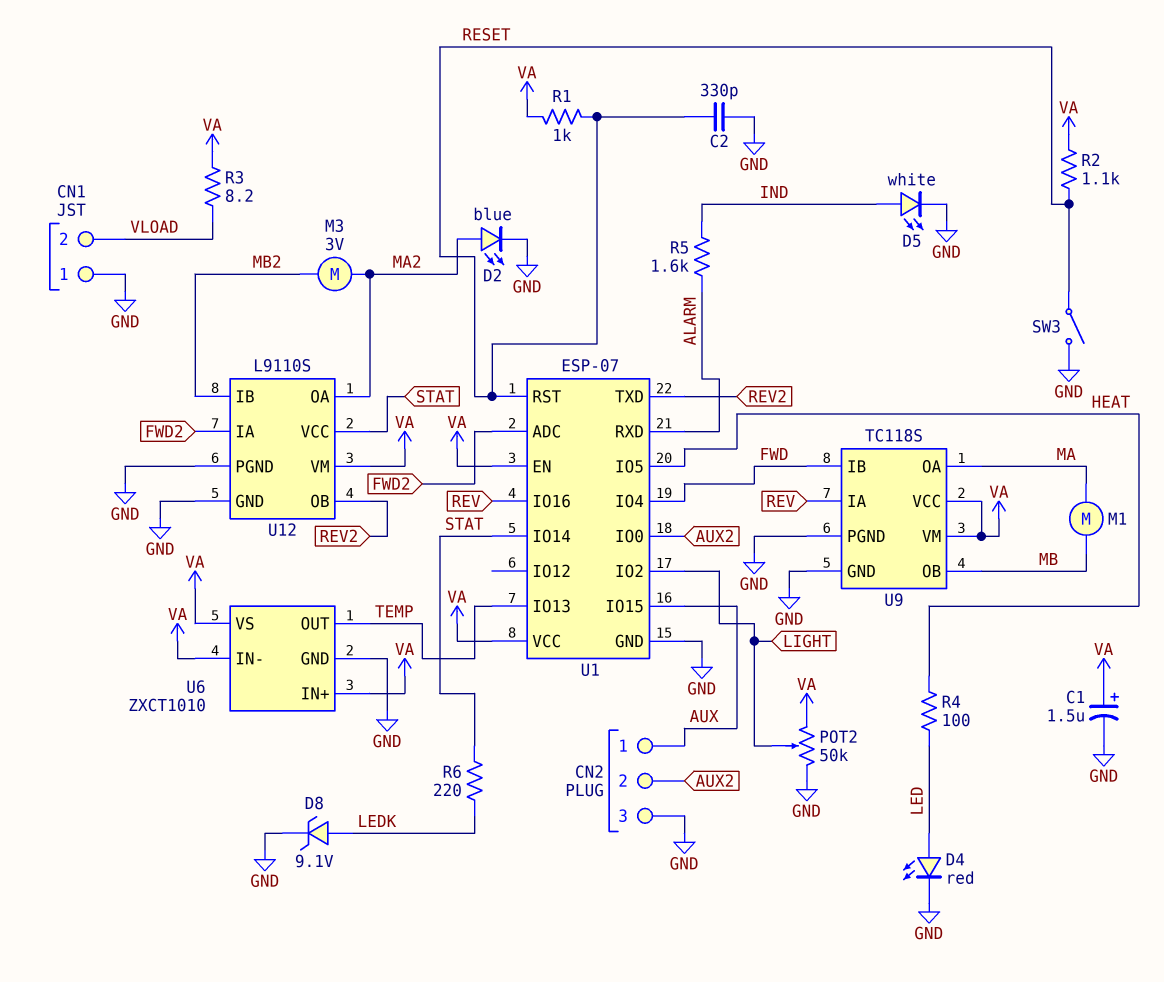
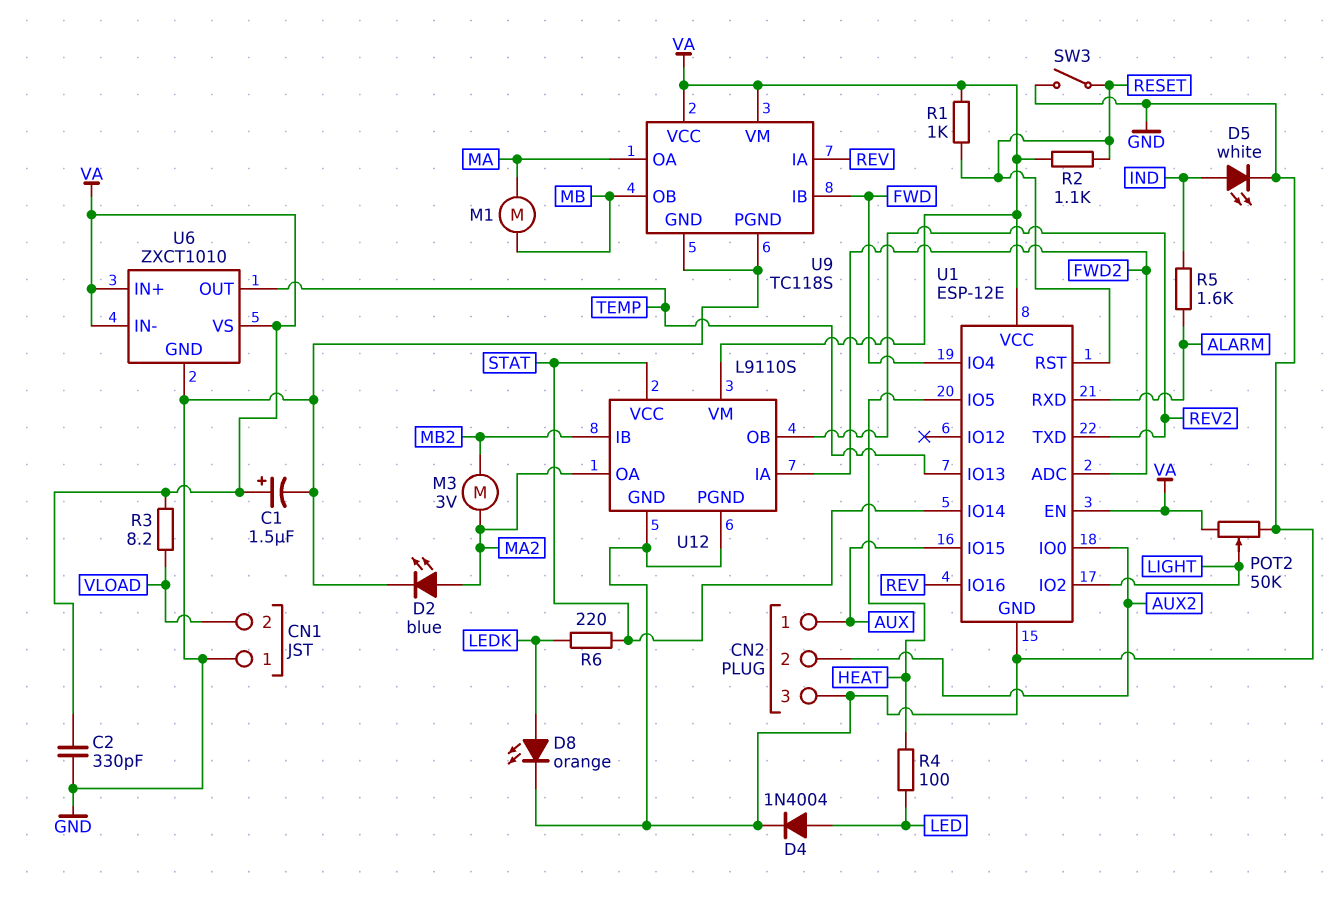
C2: 330pF (GND, RESET) -> 330pF (GND, VA)
D4: LED red (A LED, K GND) -> diode 1N4004 (A LED, K GND)
D8: zener 9.1V (A LEDK, K GND) -> LED orange (A LEDK, K GND)
U1: ESP-07 -> ESP-12E

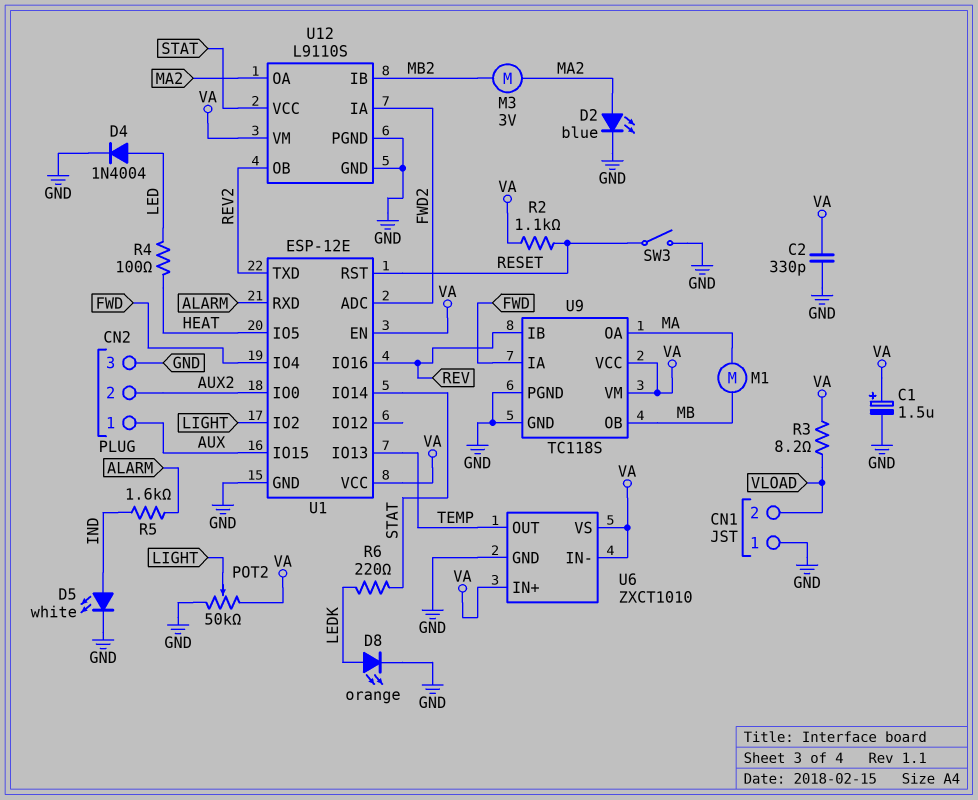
R1: 1k (RESET, VA) -> none
U9 pin IA: REV -> FWD
U9 pin IB: FWD -> REV

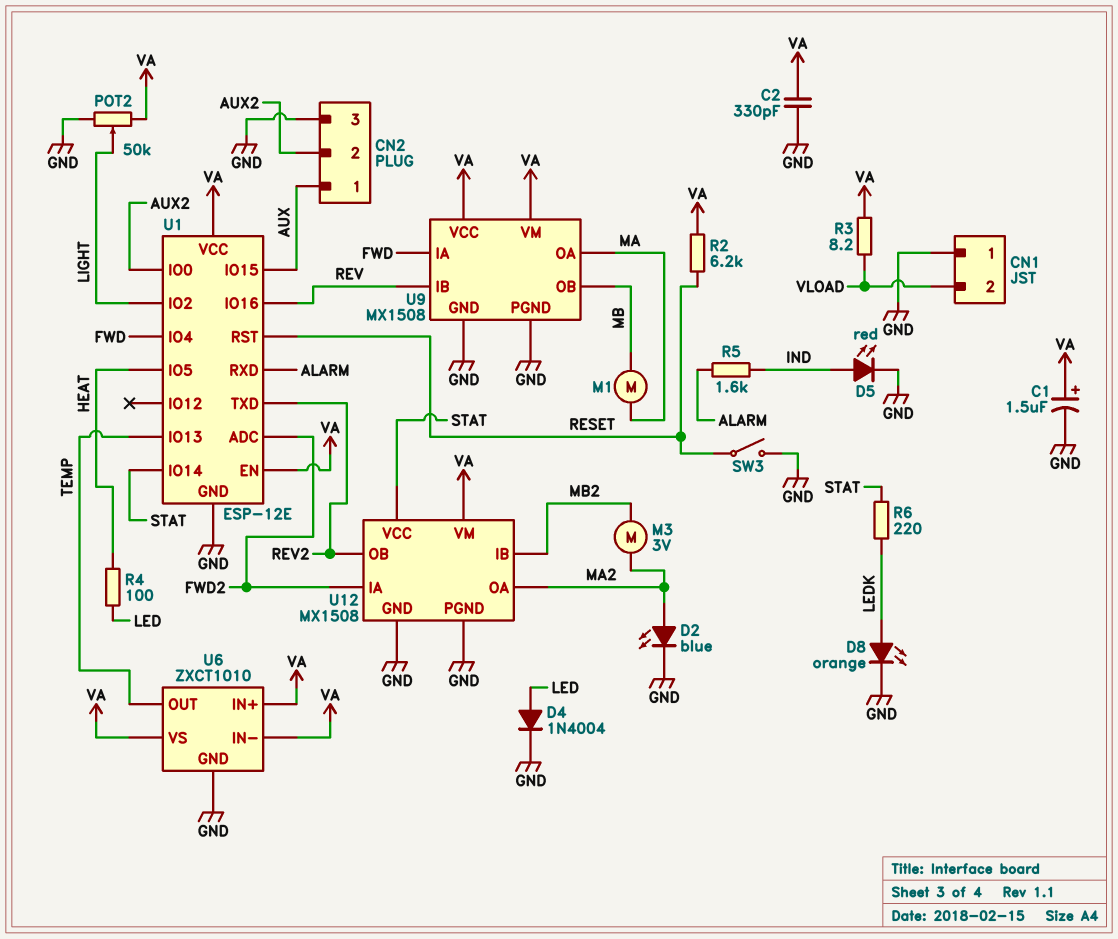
D5: LED white (A IND, K GND) -> LED red (A IND, K GND)
R2: 1.1k (RESET, VA) -> 6.2k (RESET, VA)
U9: TC118S -> MX1508
U12: L9110S -> MX1508

